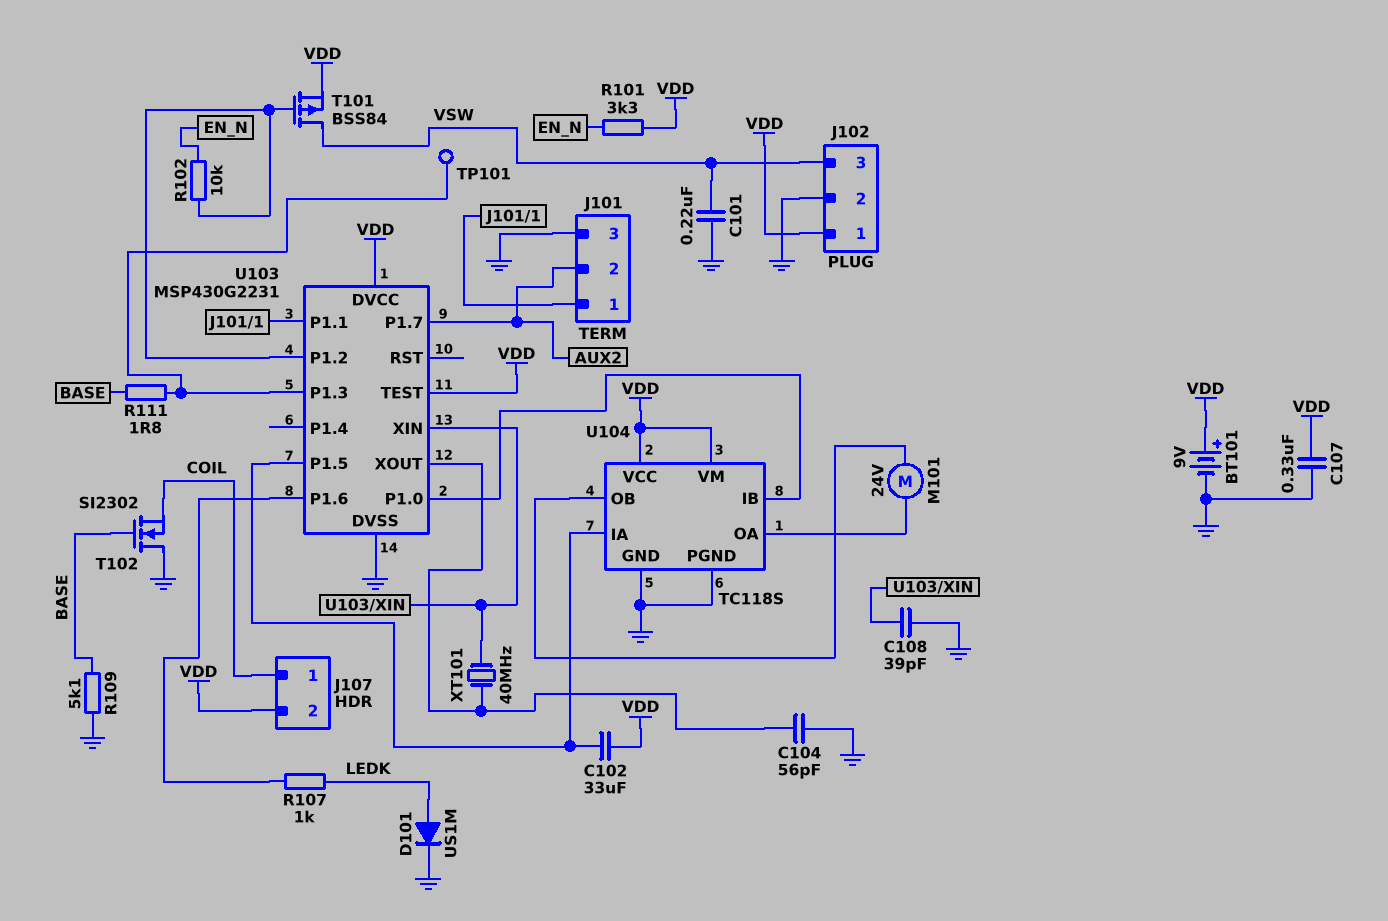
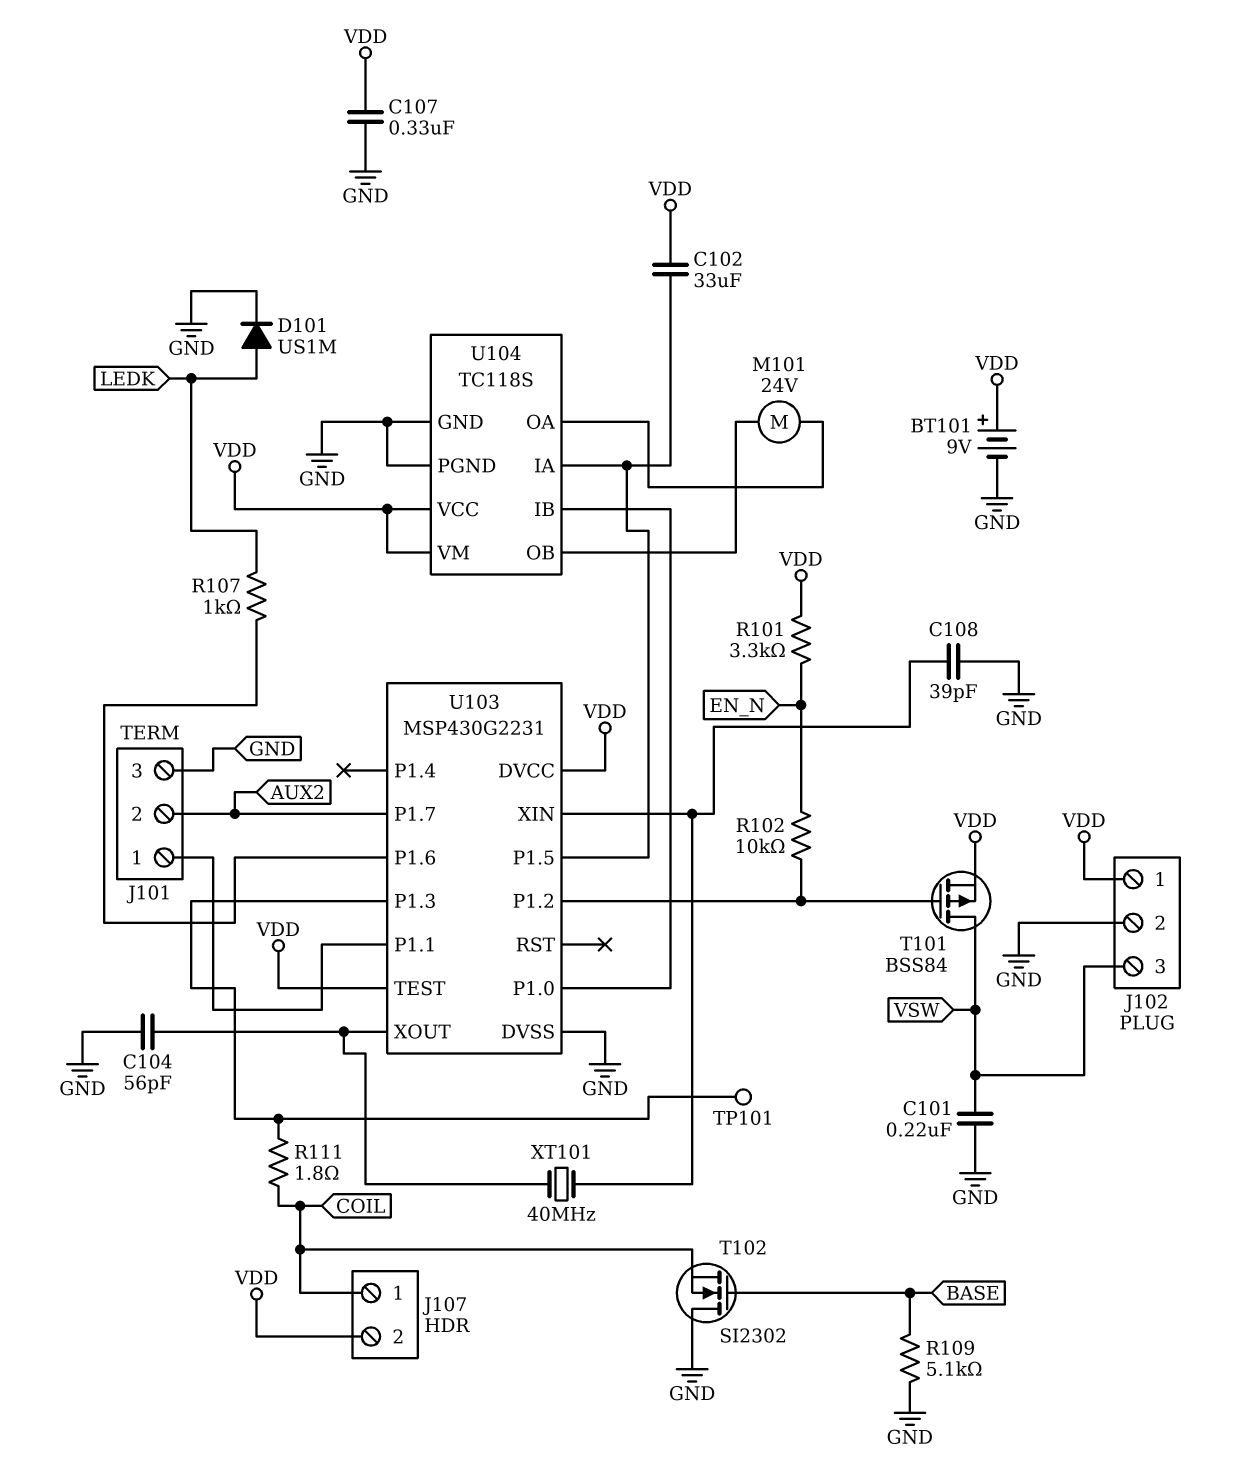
R111: 1.8 (BASE, U103/P1.3) -> 1.8 (COIL, U103/P1.3)

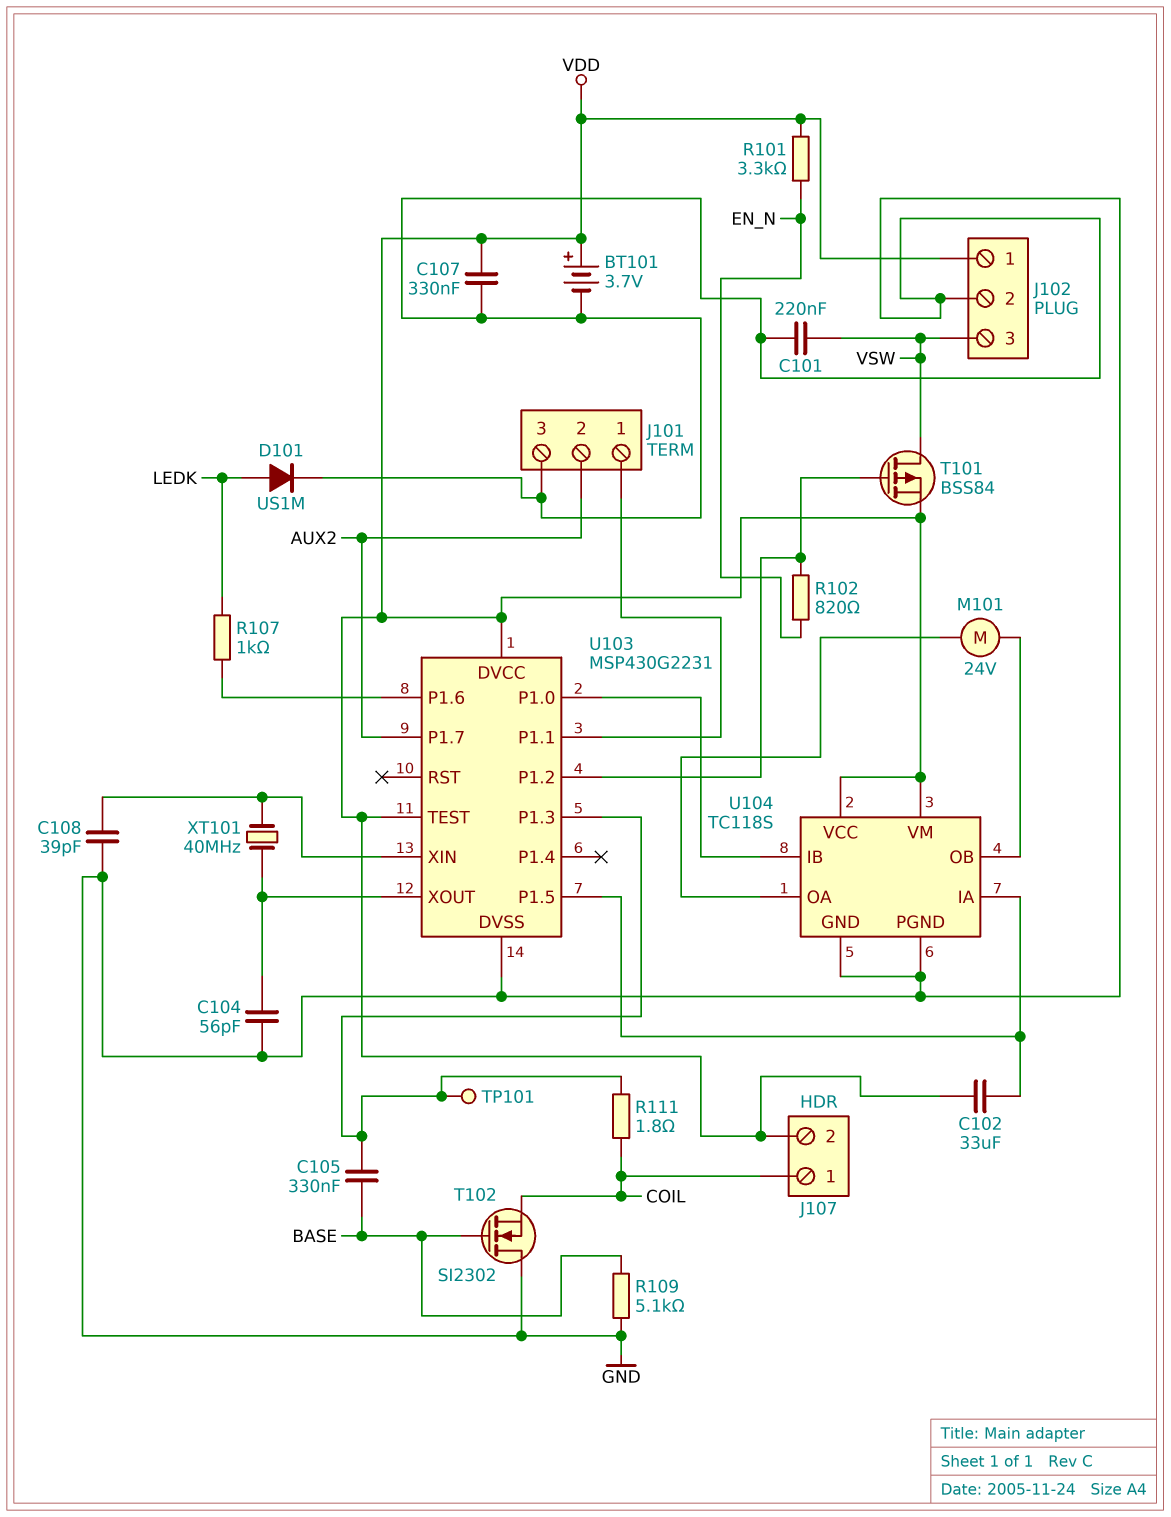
BT101: 9V (plus VDD, minus GND) -> 3.7V (plus VDD, minus GND)
C105: none -> 330nF (BASE, U103/P1.3)
R102: 10k (EN_N, U103/P1.2) -> 820 (EN_N, U103/P1.2)

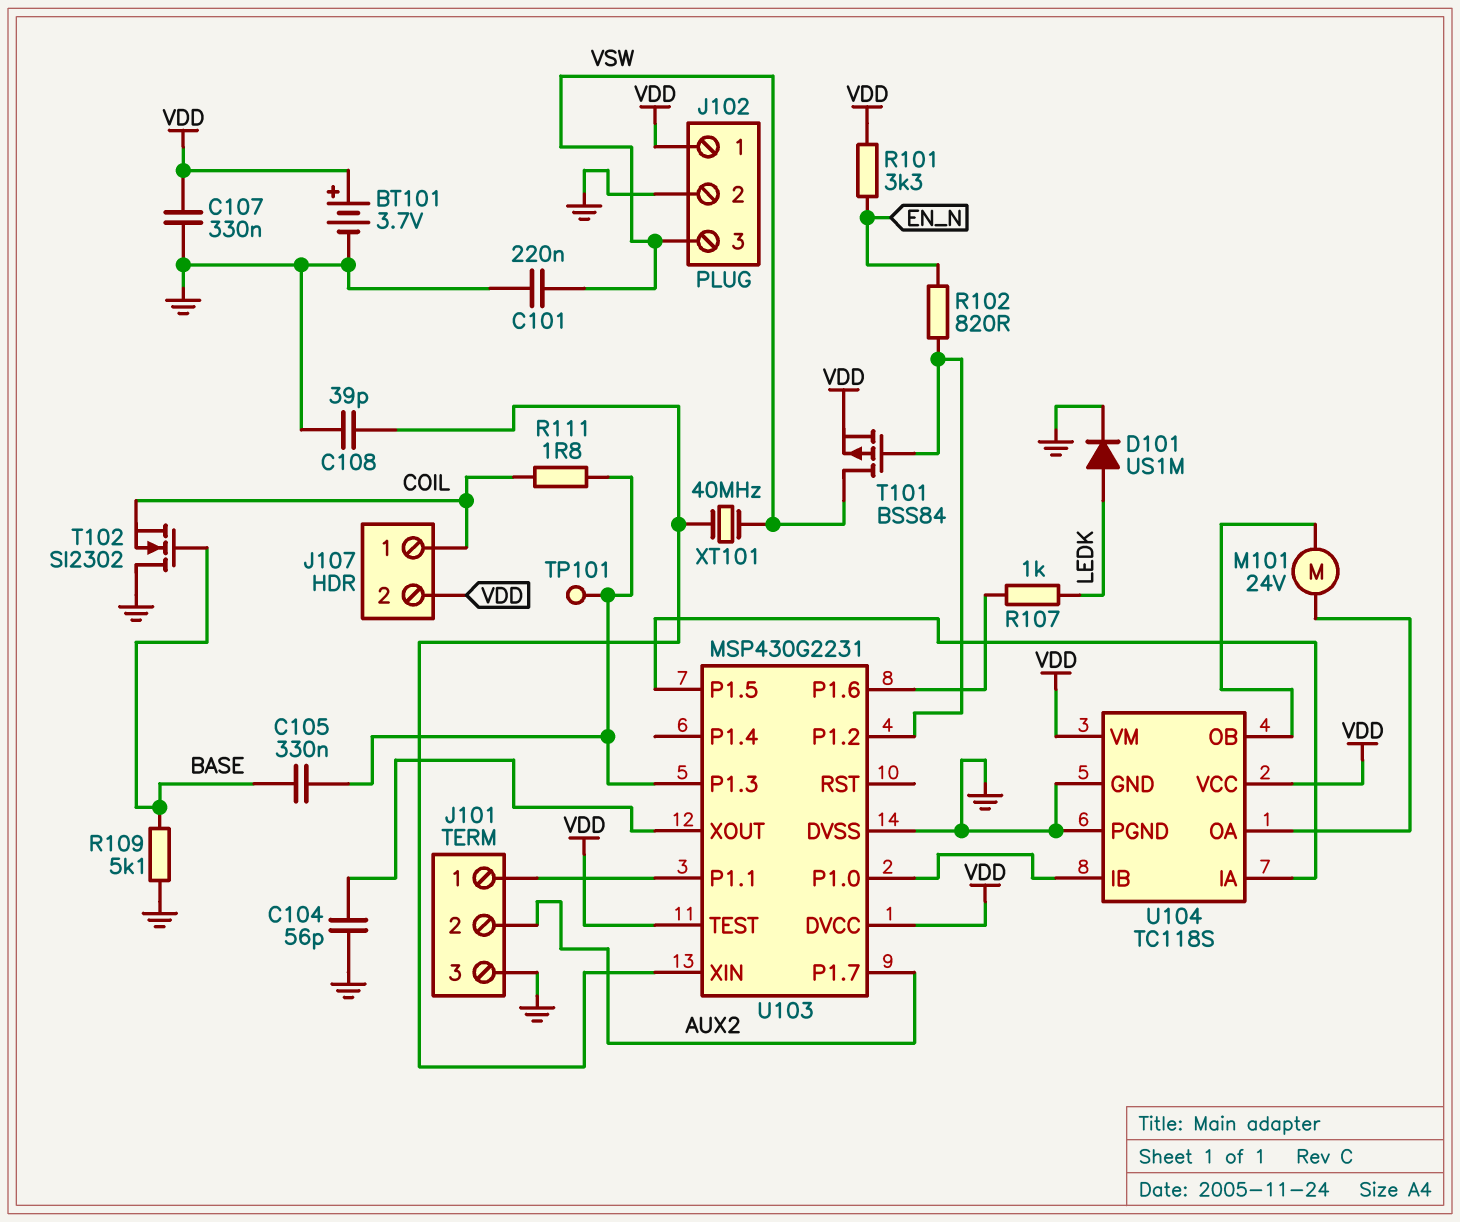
C102: 33uF (U103/P1.5, VDD) -> none
XT101: 40MHz (U103/XIN, U103/XOUT) -> 40MHz (U103/XIN, VSW)

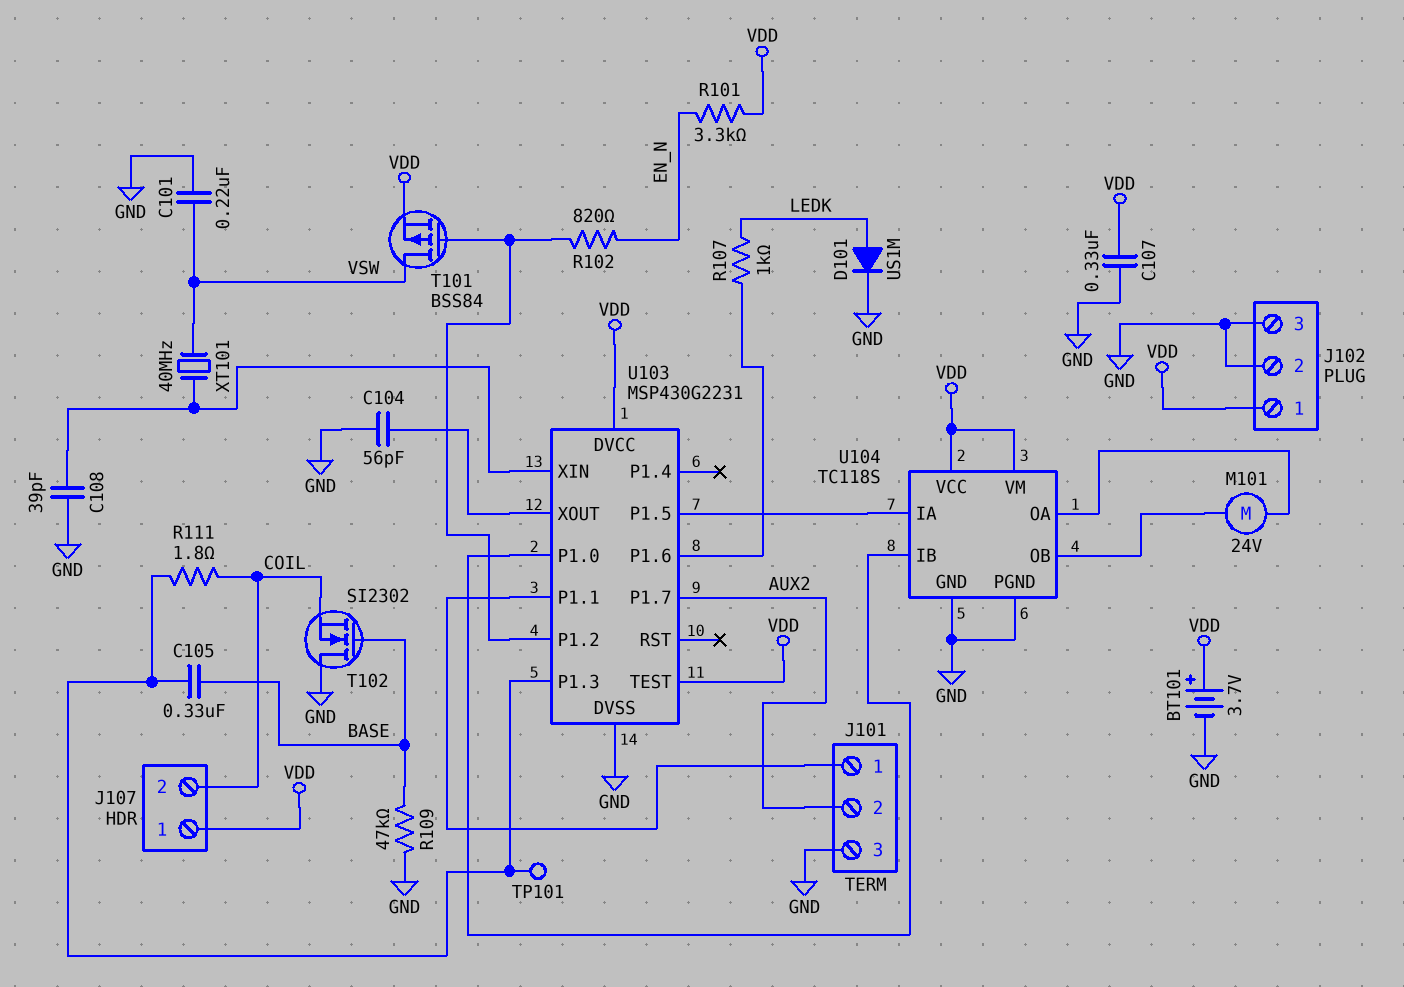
J102 pin 3: VSW -> GND
J107 pin 1: COIL -> VDD
J107 pin 2: VDD -> COIL
R109: 5.1k (BASE, GND) -> 47k (BASE, GND)

